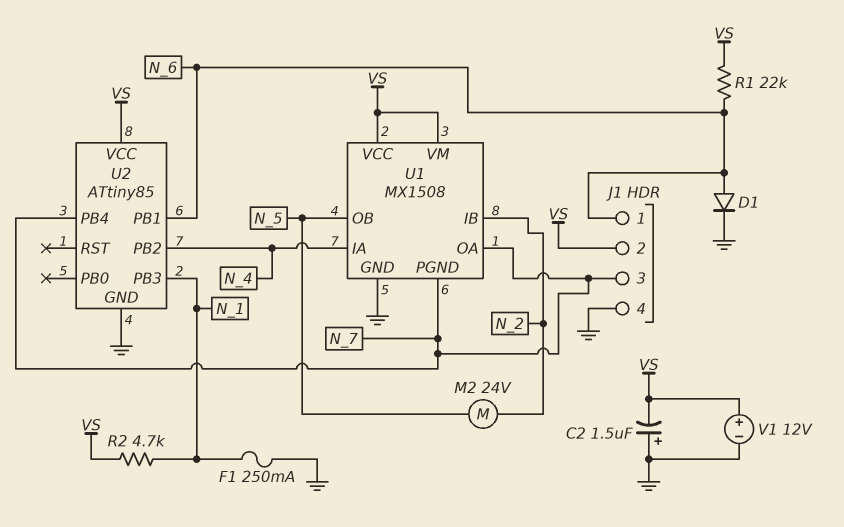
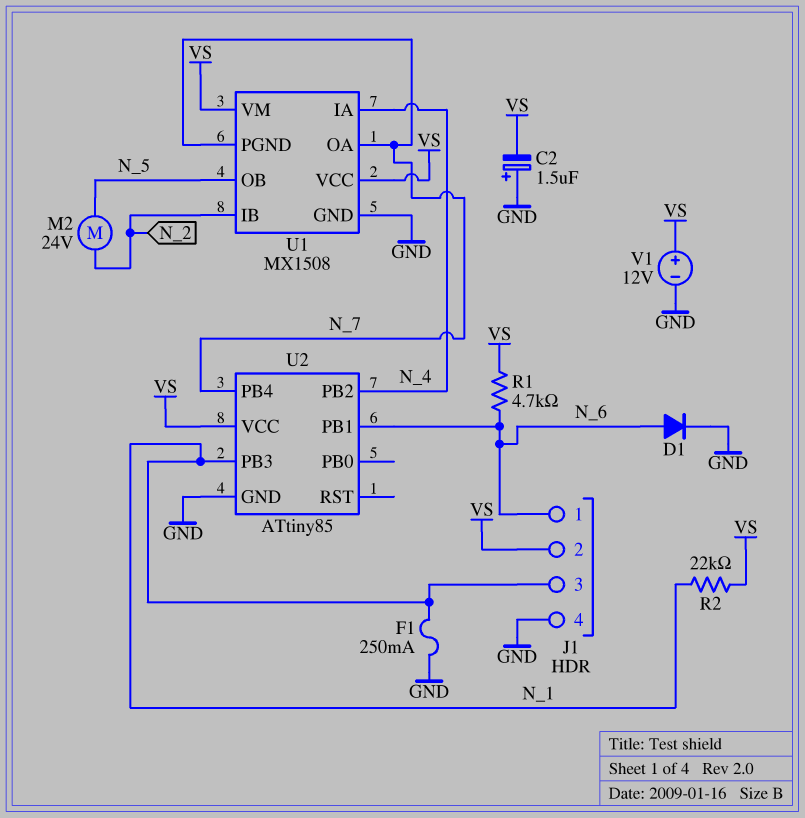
J1 pin 3: N_7 -> N_1
R1: 22k (N_6, VS) -> 4.7k (N_6, VS)
R2: 4.7k (N_1, VS) -> 22k (N_1, VS)

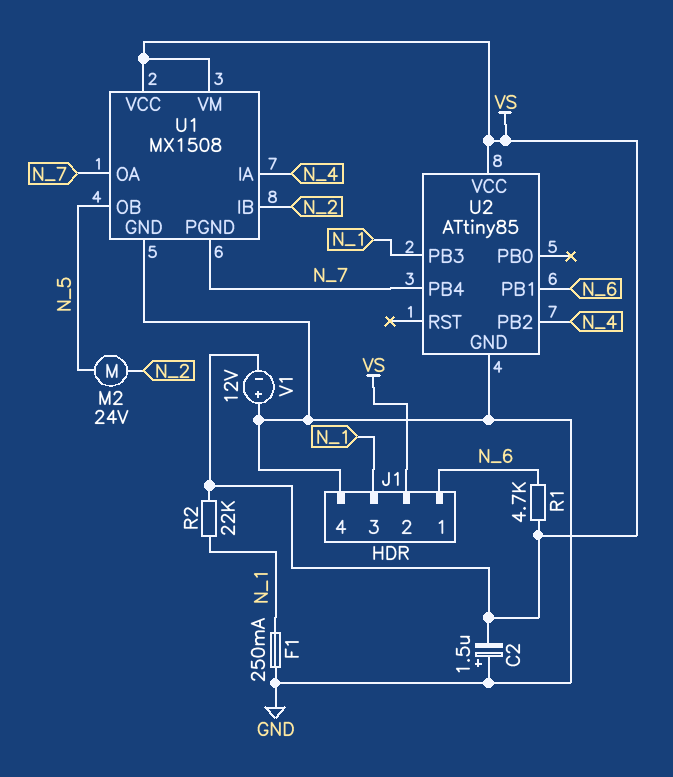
D1: diode (A N_6, K GND) -> none
V1: 12V (plus VS, minus GND) -> 12V (plus GND, minus VS)

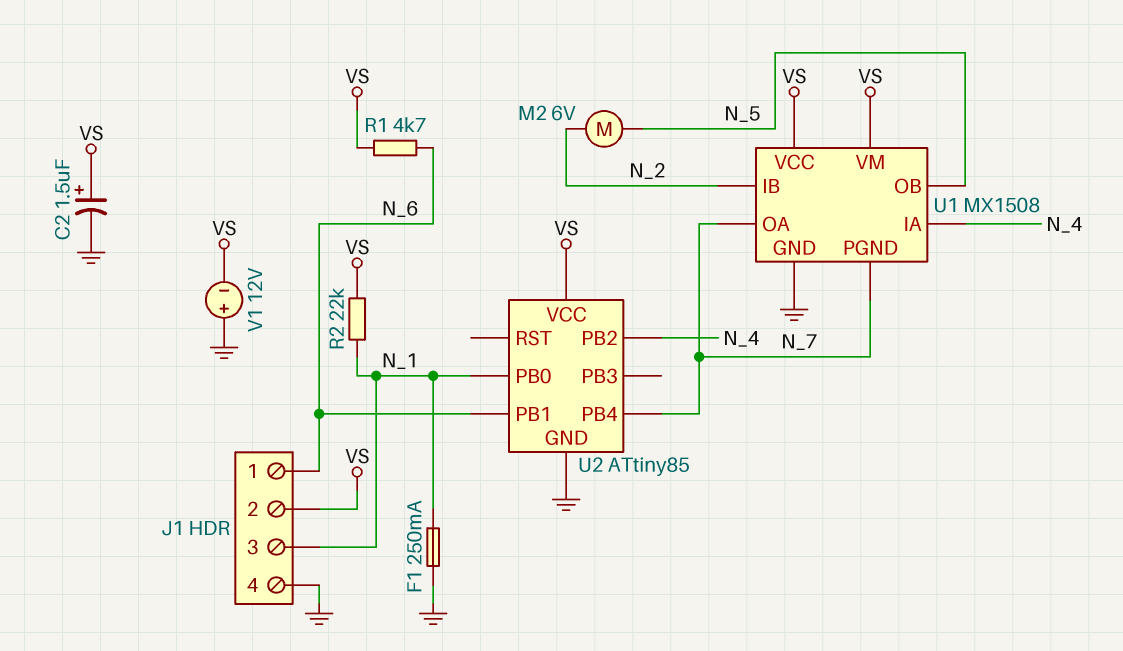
C2: 1.5uF (plus GND, minus VS) -> 1.5uF (plus VS, minus GND)
M2: motor 24V (N_2, N_5) -> motor 6V (N_2, N_5)
U2 pin PB0: none -> N_1
U2 pin PB3: N_1 -> none

